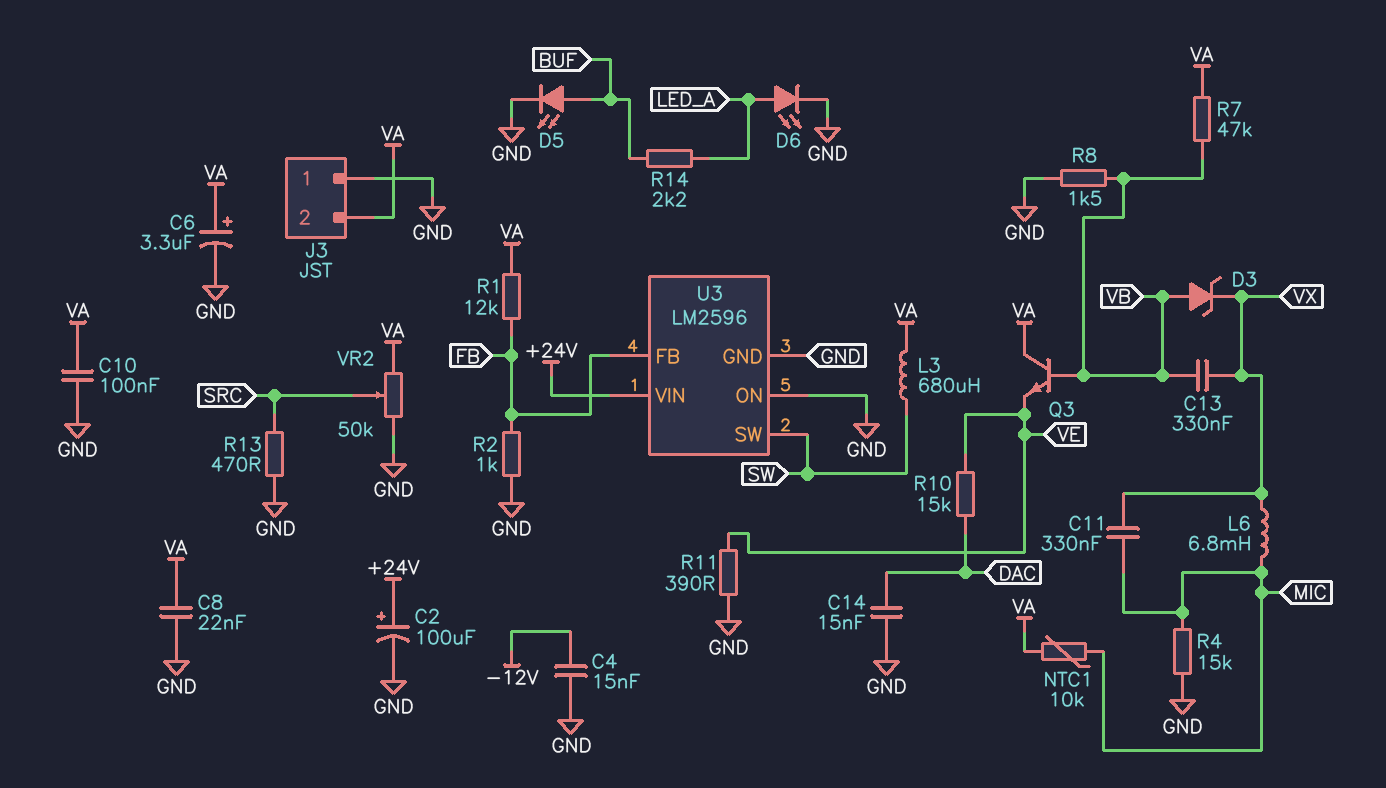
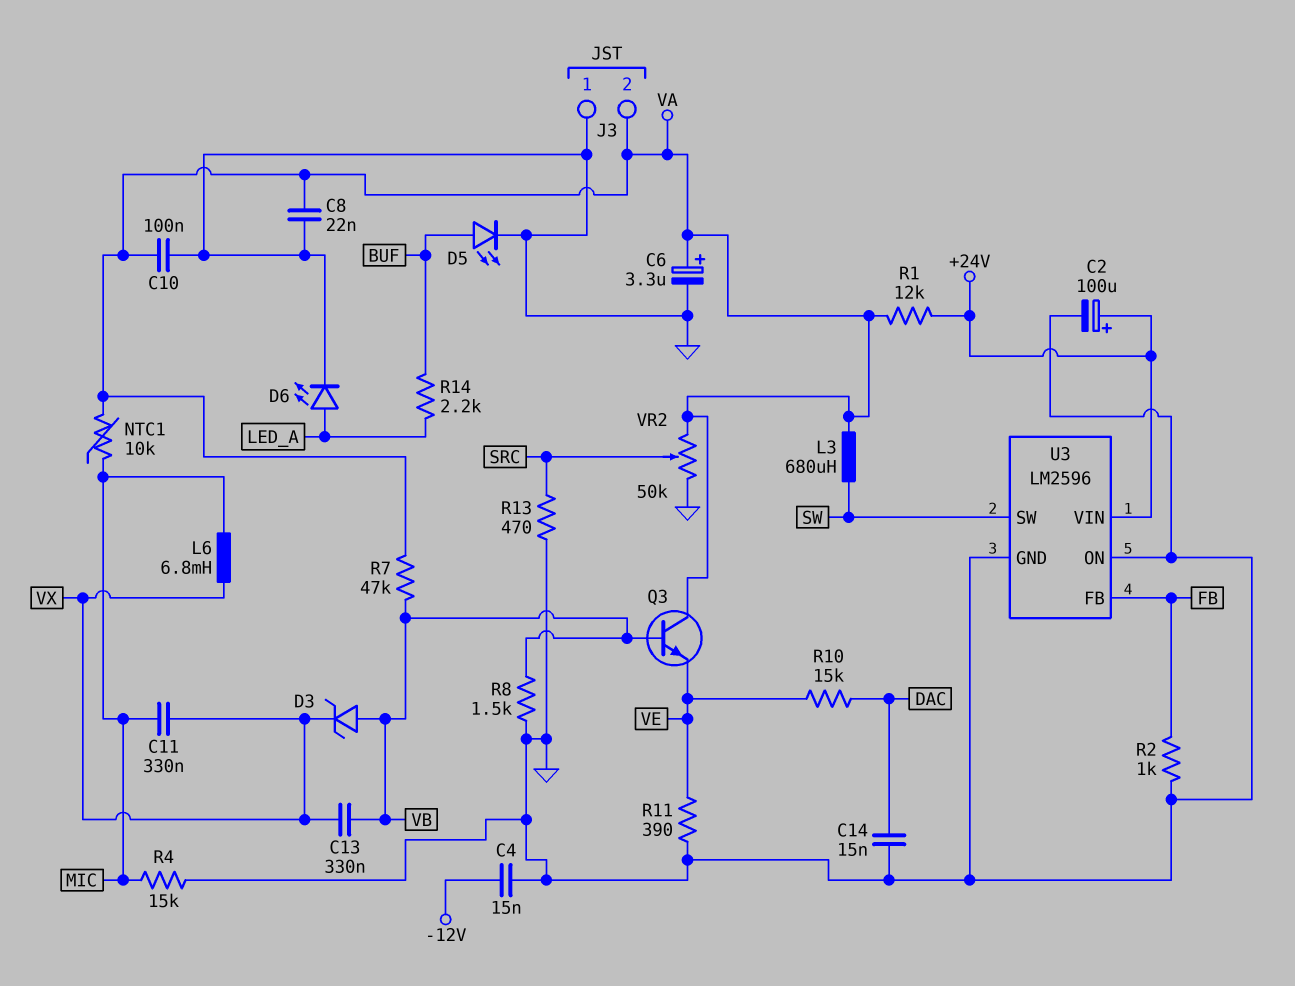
R1: 12k (FB, VA) -> 12k (+24V, VA)

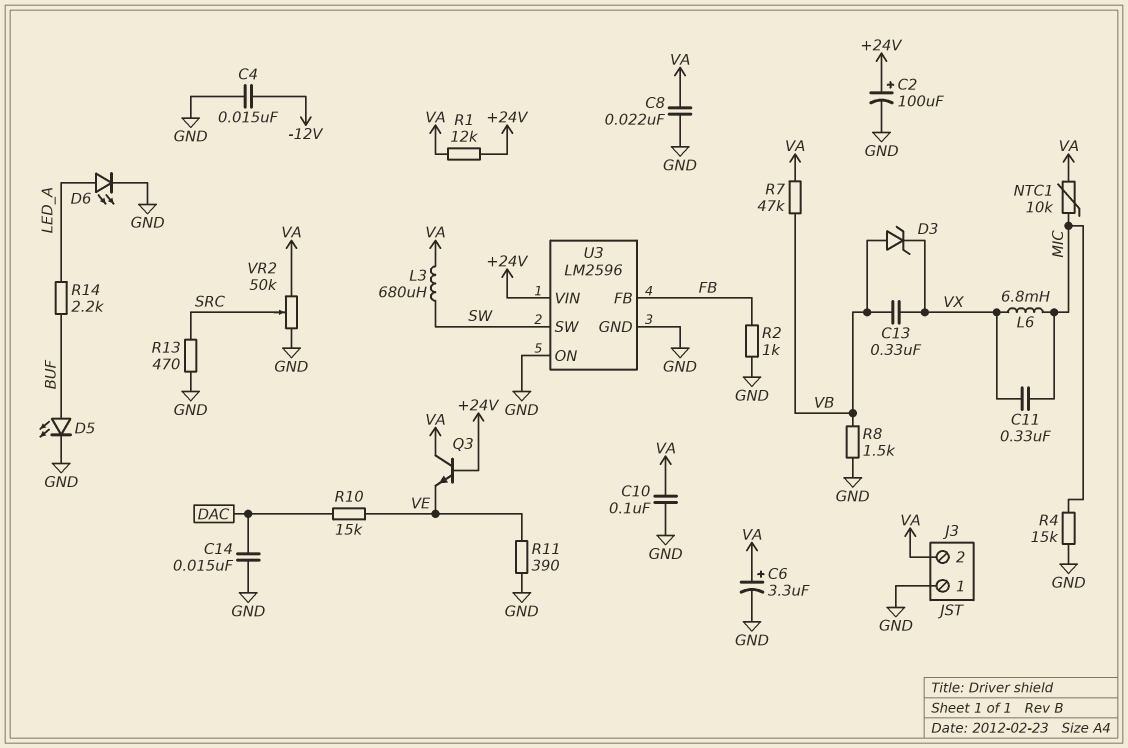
Q3: NPN (B VB, C VA, E VE) -> NPN (B +24V, C VA, E VE)

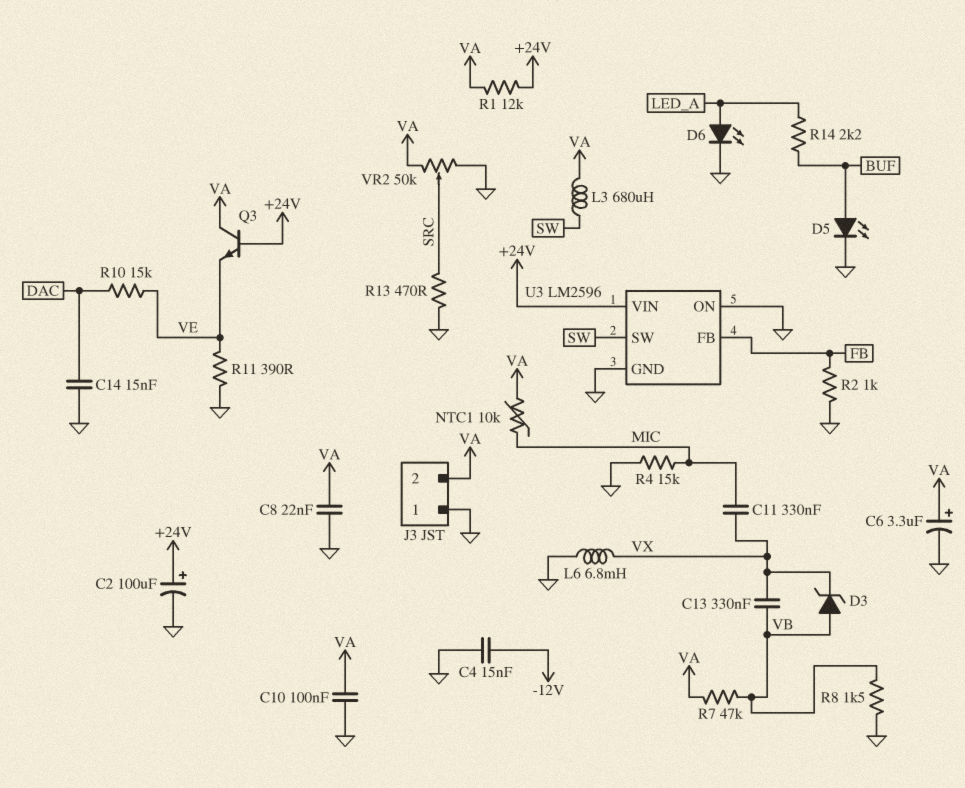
L6: 6.8mH (MIC, VX) -> 6.8mH (GND, VX)

